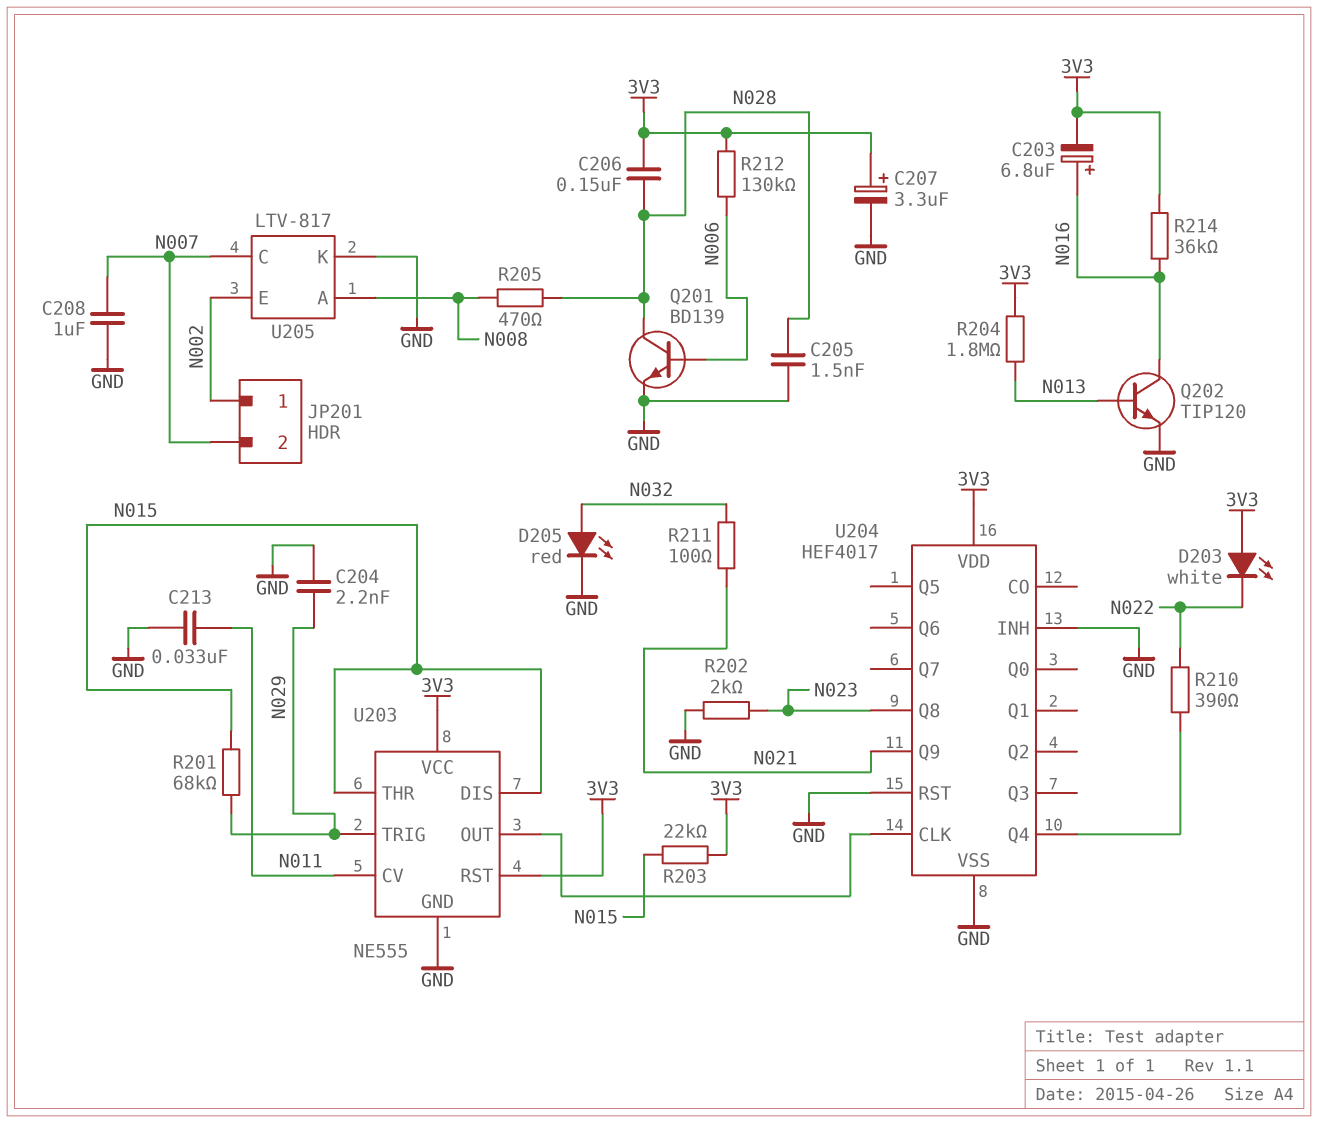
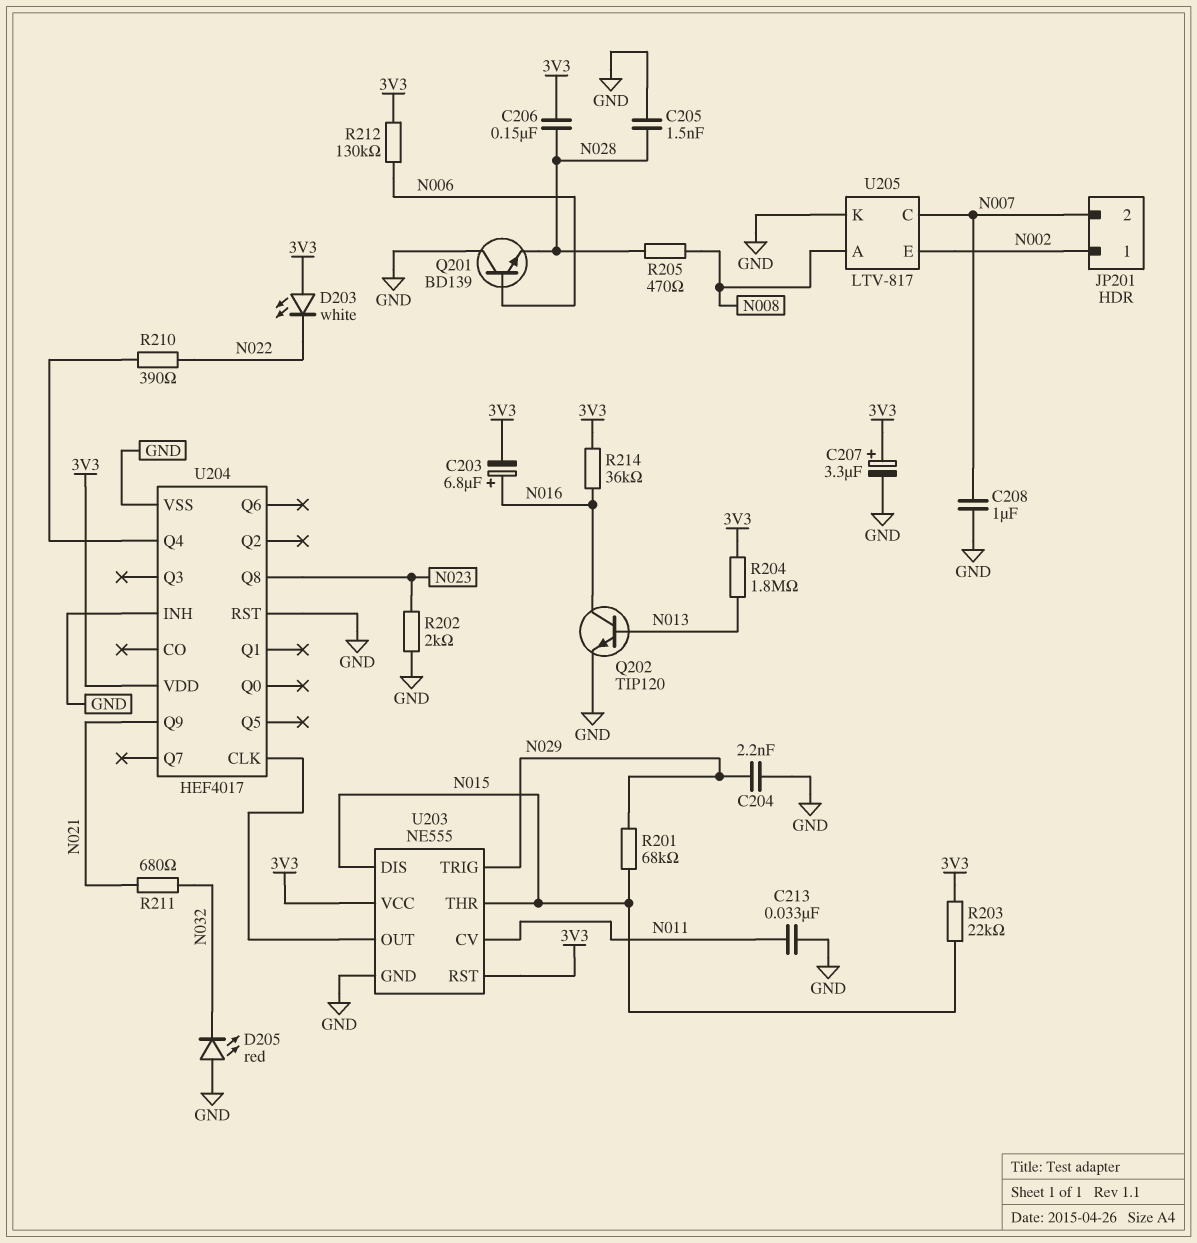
D205: LED red (A N032, K GND) -> LED red (A GND, K N032)
Q201: NPN BD139 (B N006, C N028, E GND) -> NPN BD139 (B N006, C GND, E N028)
R211: 100 (N021, N032) -> 680 (N021, N032)

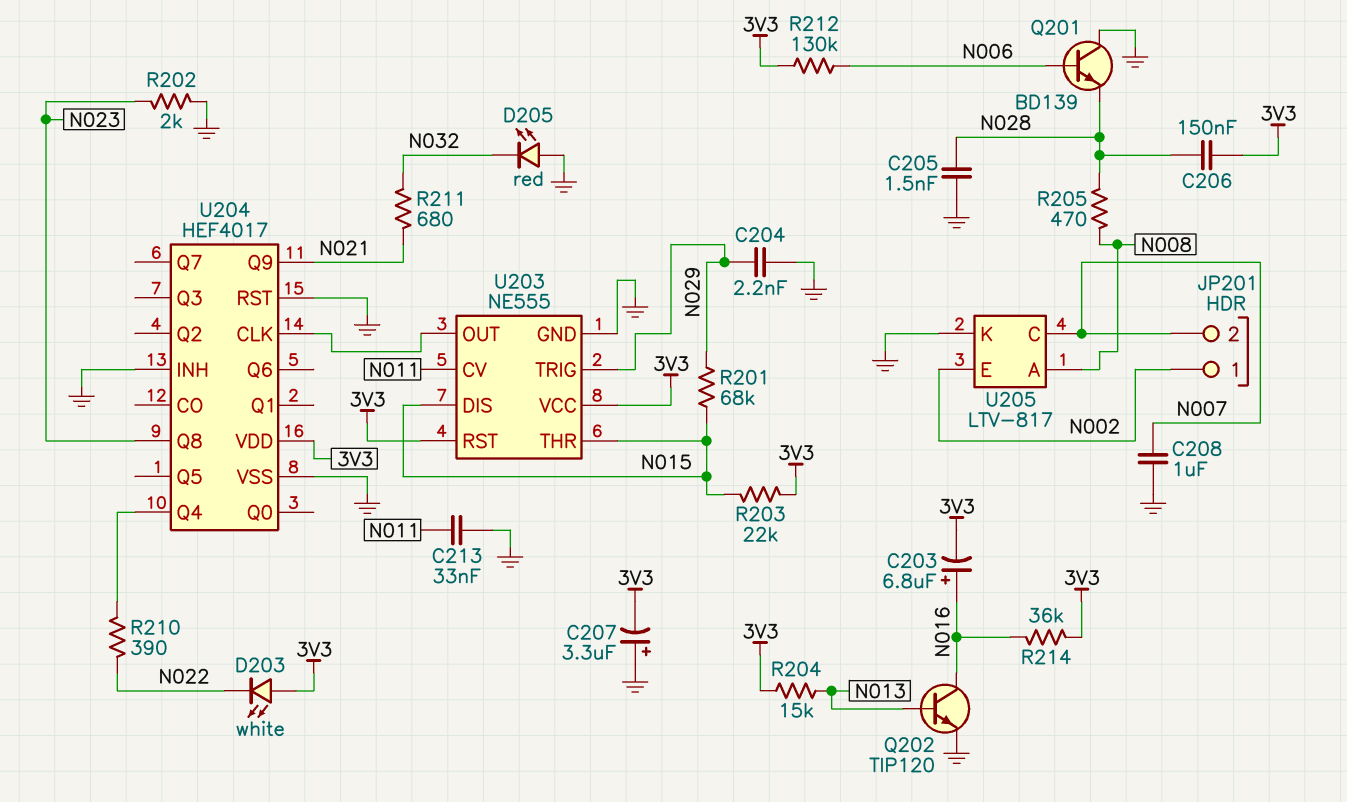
C207: 3.3uF (plus 3V3, minus GND) -> 3.3uF (plus GND, minus 3V3)
R204: 1.8M (3V3, N013) -> 15k (3V3, N013)

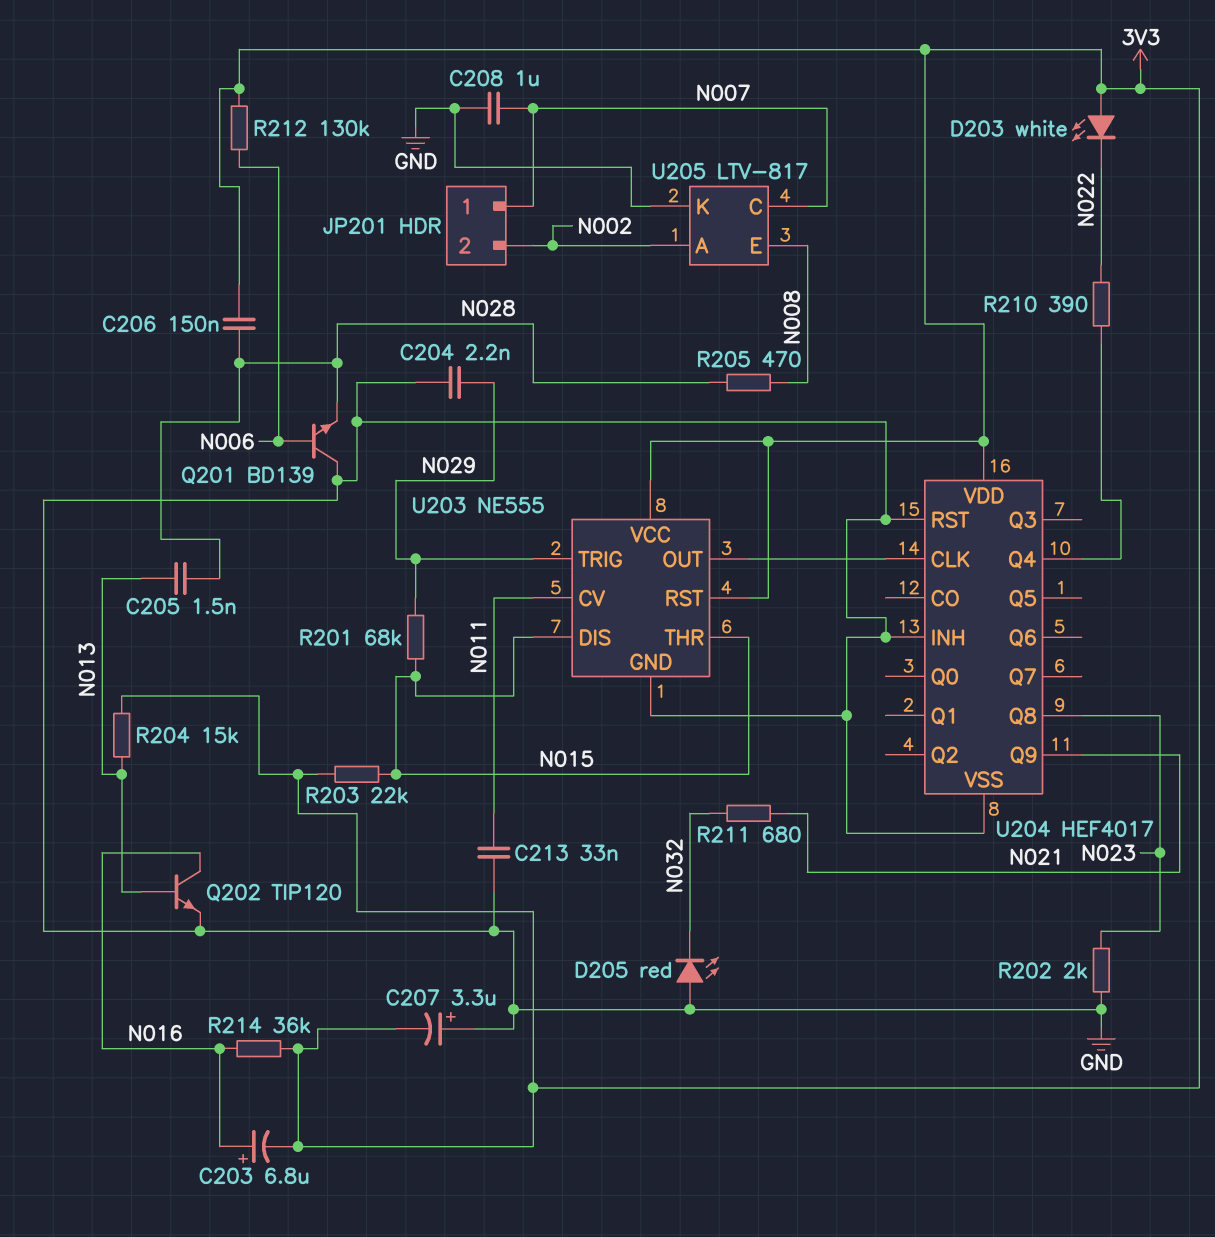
C205: 1.5nF (GND, N028) -> 1.5nF (N013, N028)
JP201 pin 1: N002 -> N007
JP201 pin 2: N007 -> N002
U205 pin A: N008 -> N002
U205 pin E: N002 -> N008

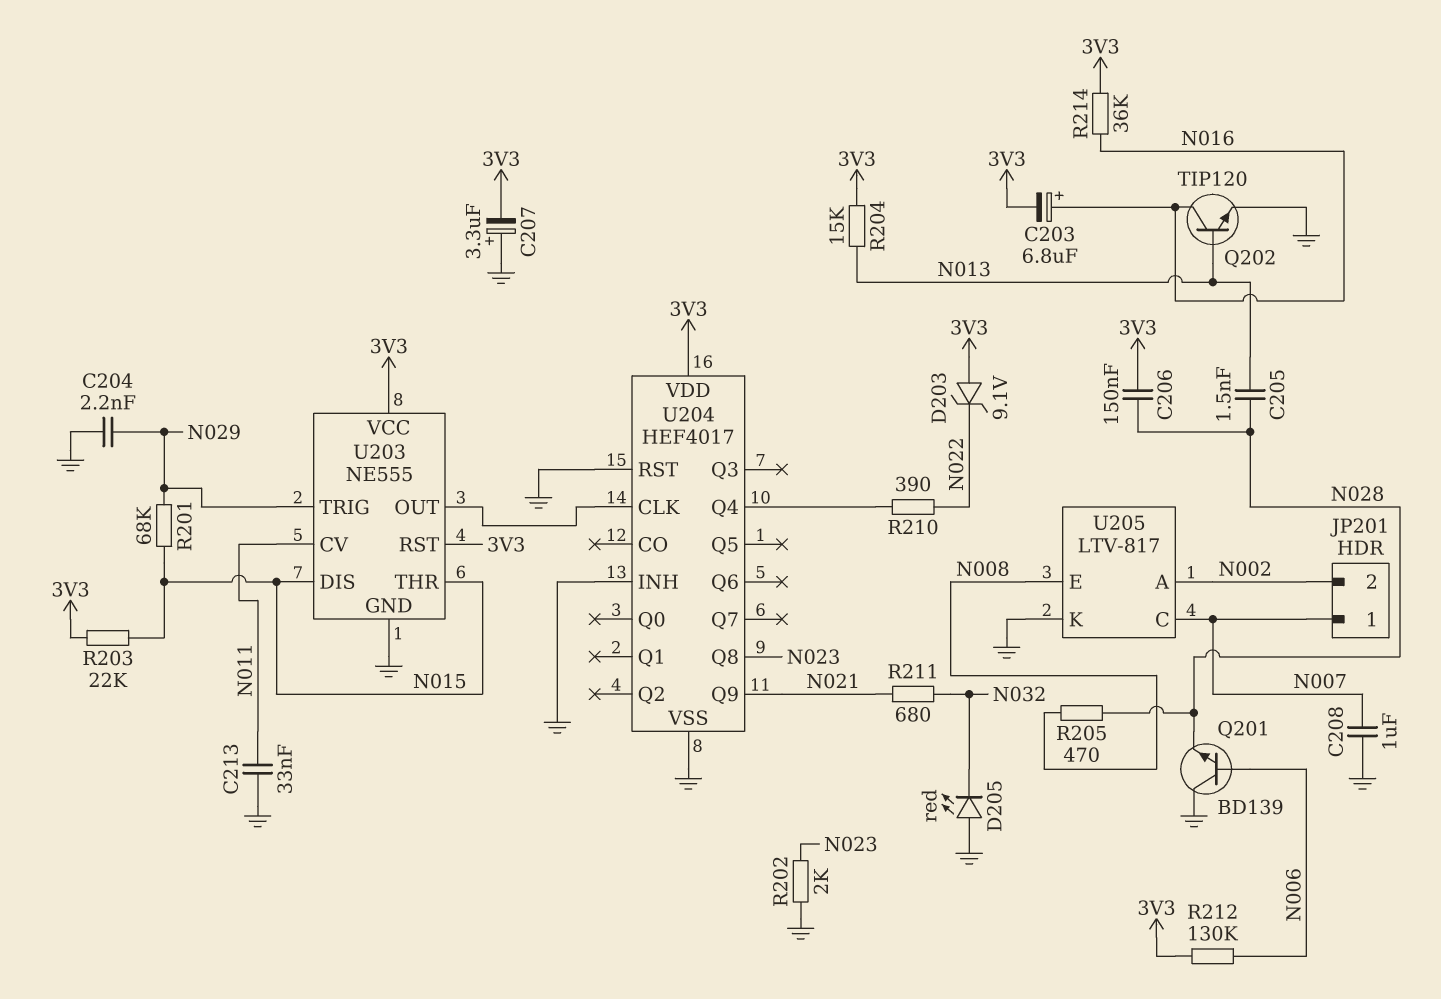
D203: LED white (A 3V3, K N022) -> zener 9.1V (A 3V3, K N022)

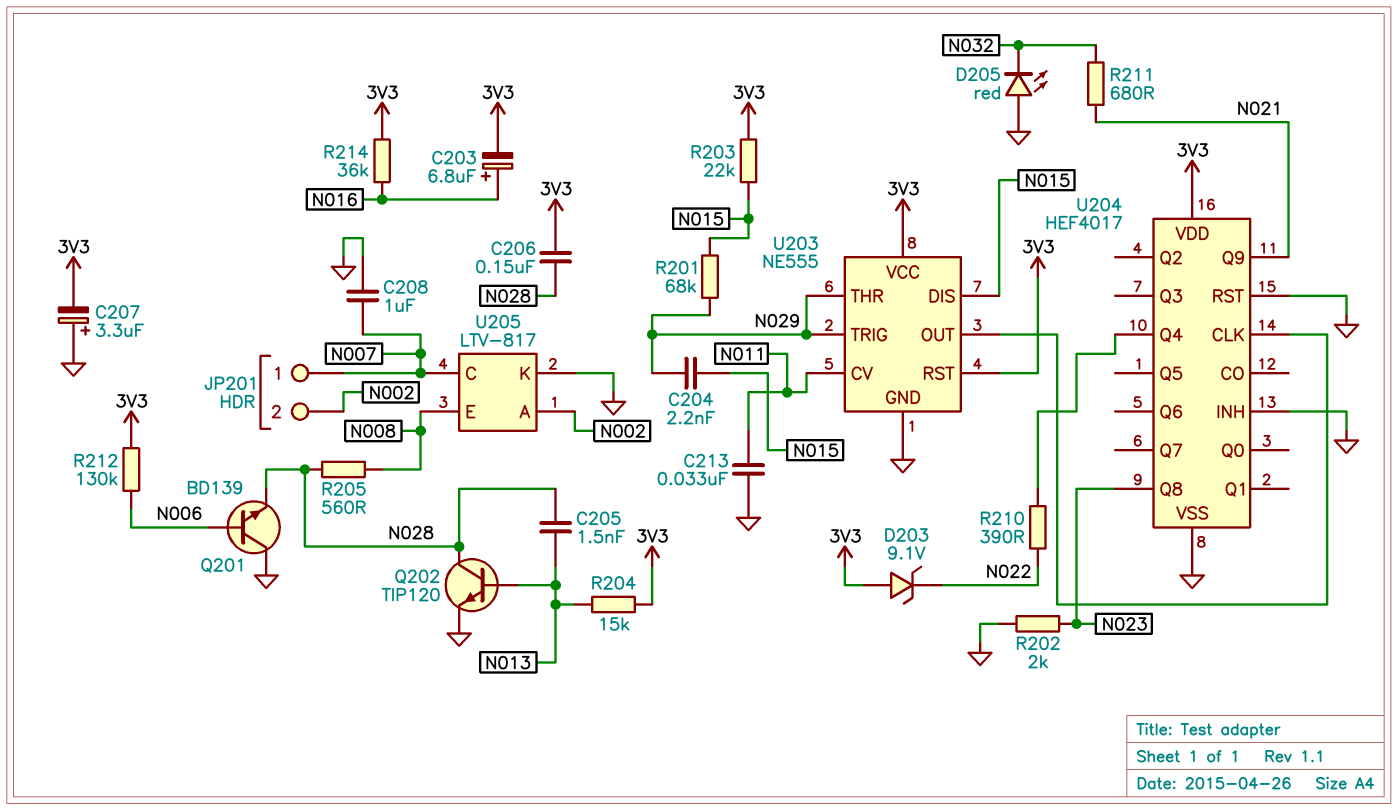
C204: 2.2nF (GND, N029) -> 2.2nF (N015, N029)
Q202: NPN TIP120 (B N013, C N016, E GND) -> NPN TIP120 (B N013, C N028, E GND)
R205: 470 (N008, N028) -> 560 (N008, N028)
U203 pin THR: N015 -> N029

